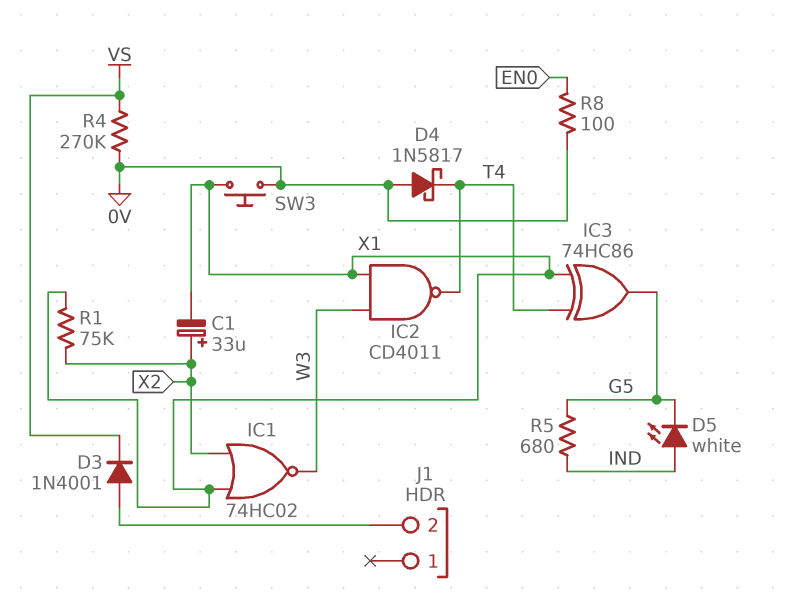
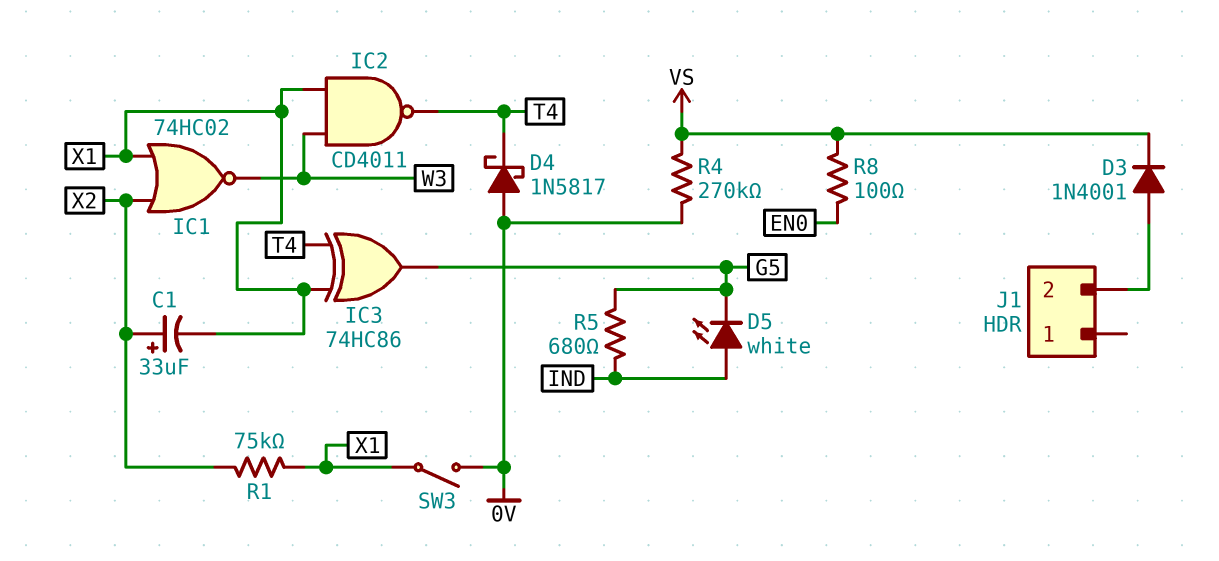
R8: 100 (0V, EN0) -> 100 (EN0, VS)
SW3: button (0V, X1) -> switch (0V, X1)

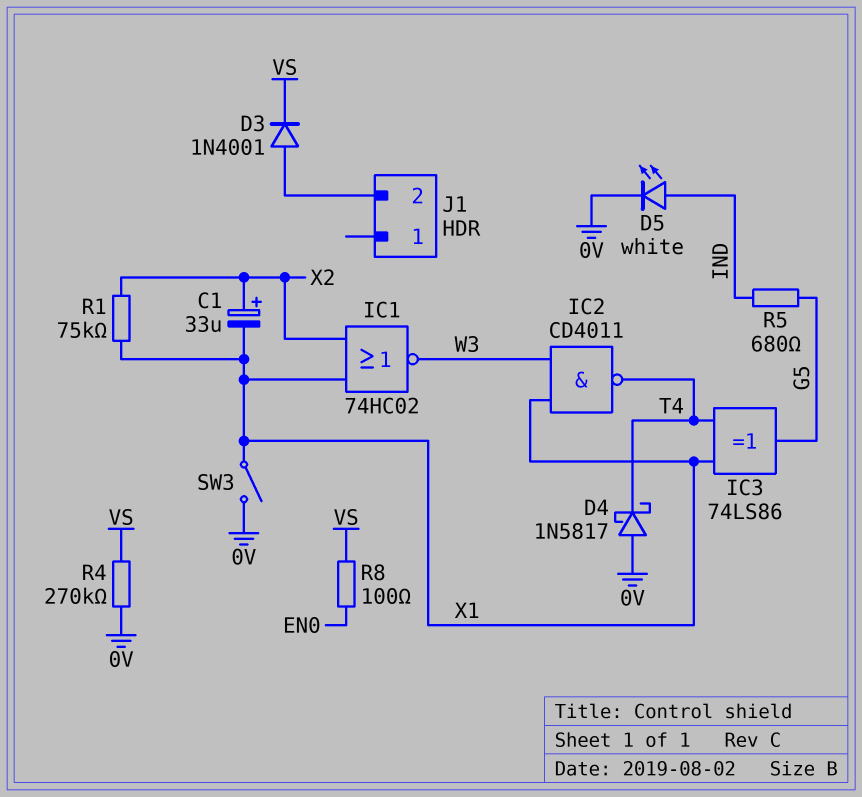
D5: LED white (A IND, K G5) -> LED white (A IND, K 0V)
IC3: XOR 74HC86 (in T4, in X1, out G5) -> XOR 74LS86 (in T4, in X1, out G5)

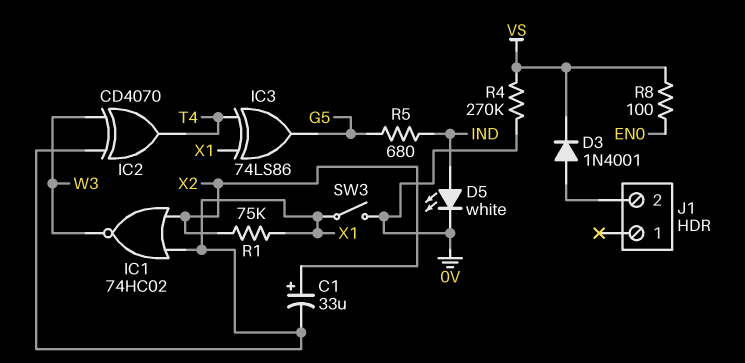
D4: schottky 1N5817 (A 0V, K T4) -> none
IC2: NAND CD4011 (in W3, in X1, out T4) -> XOR CD4070 (in W3, in X1, out T4)

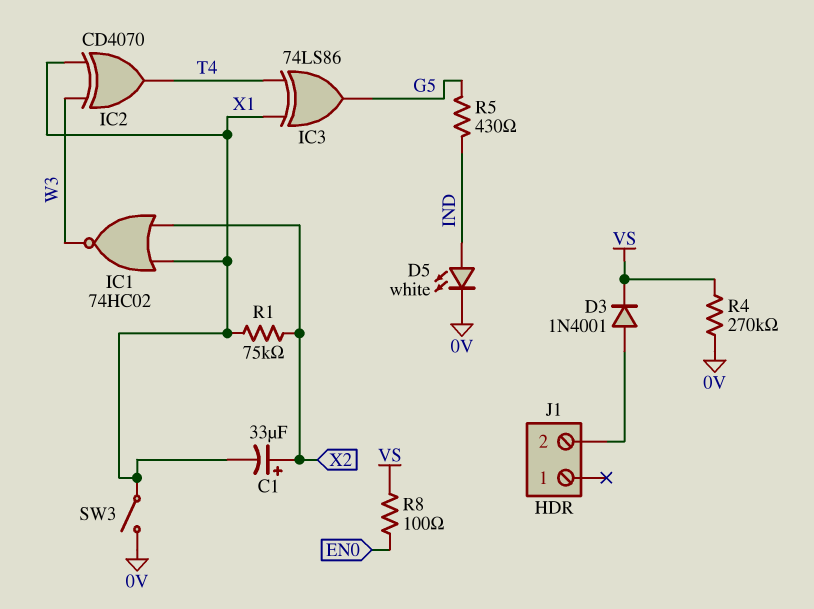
R5: 680 (G5, IND) -> 430 (G5, IND)

